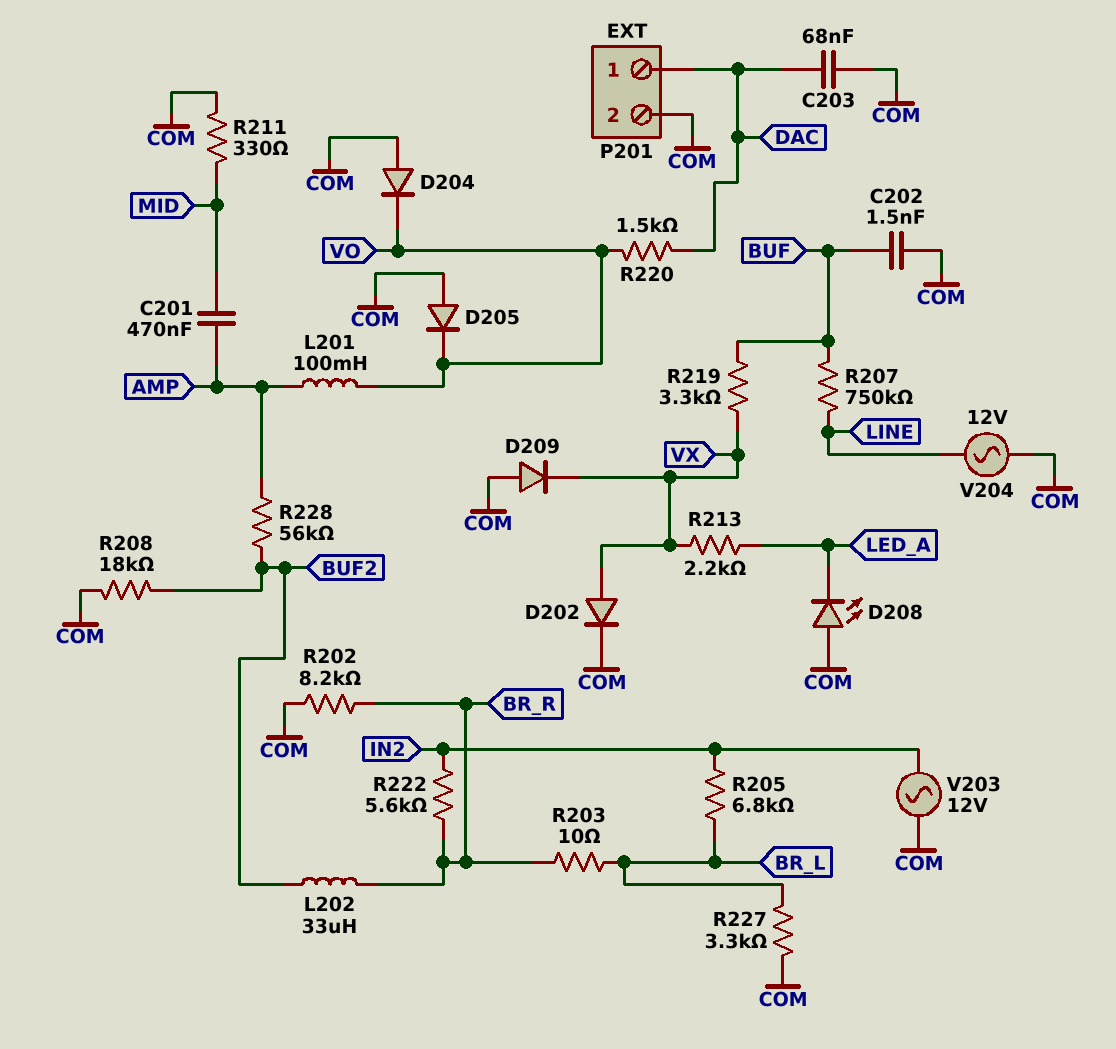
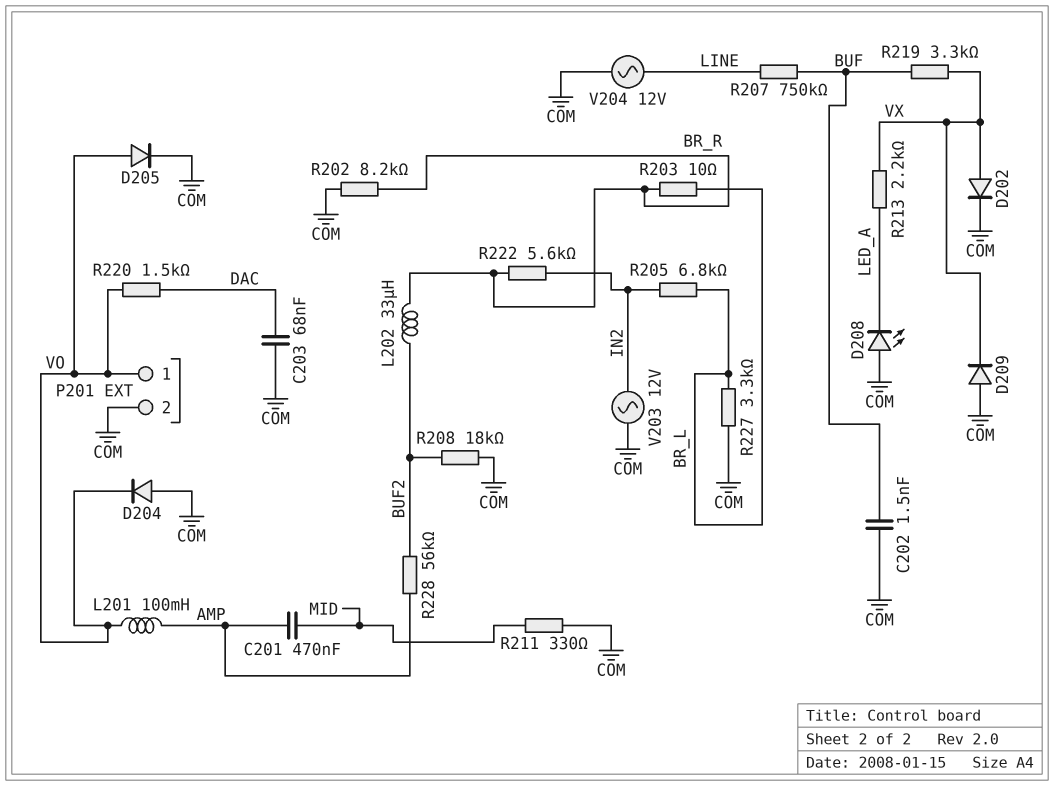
D205: diode (A COM, K VO) -> diode (A VO, K COM)
P201 pin 1: DAC -> VO

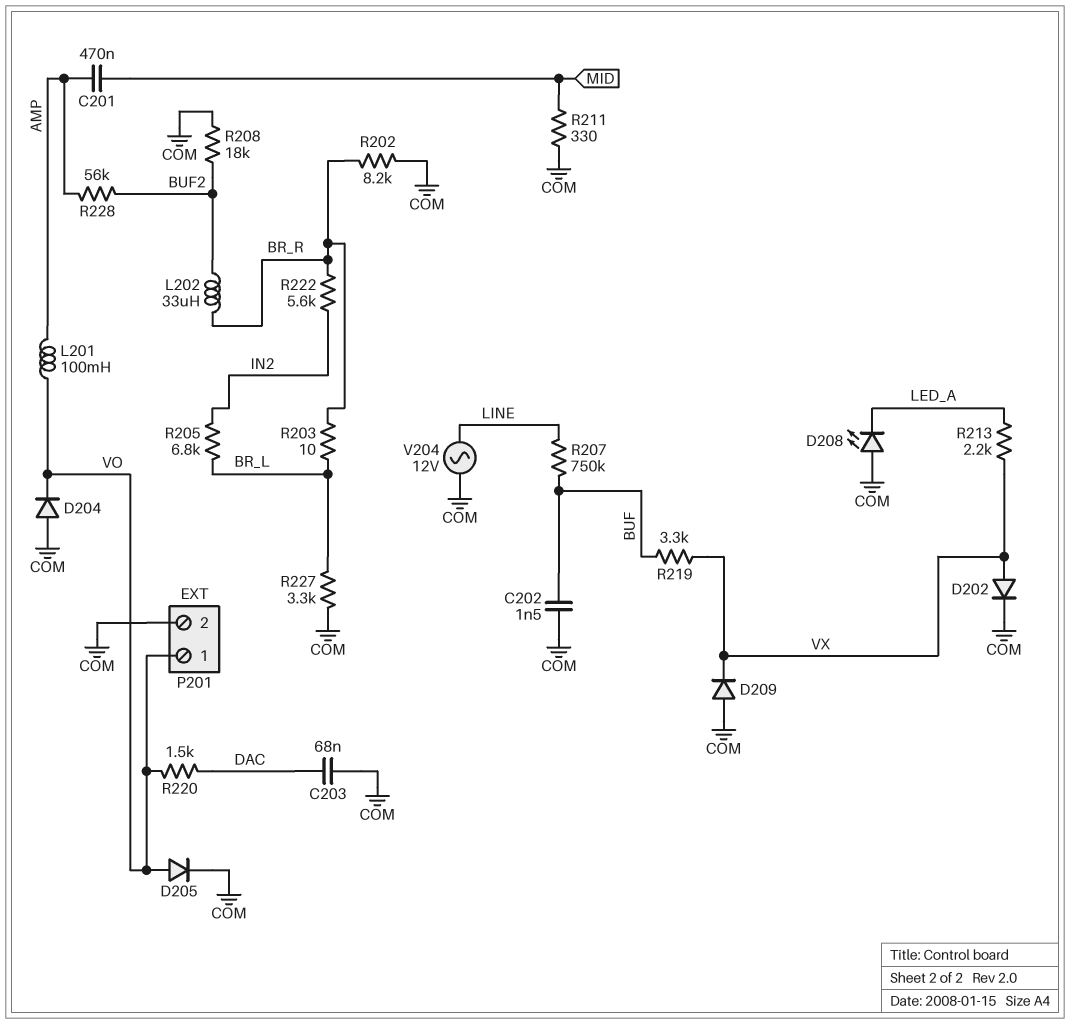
V203: AC 12V (COM, IN2) -> none

